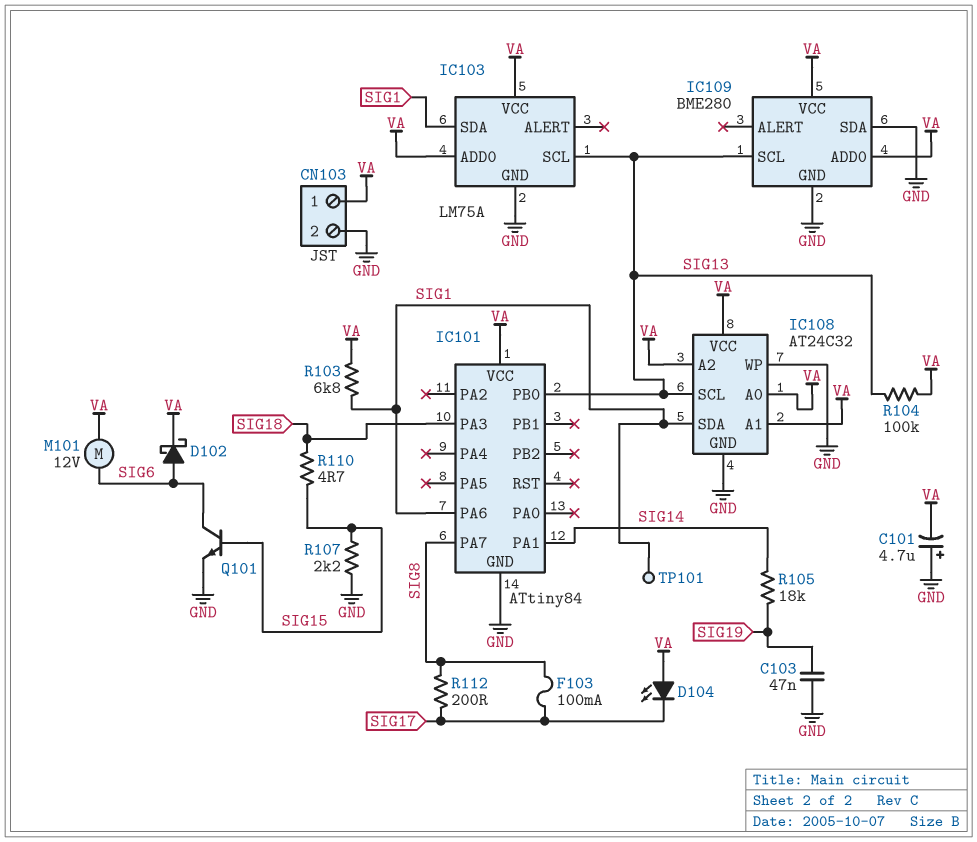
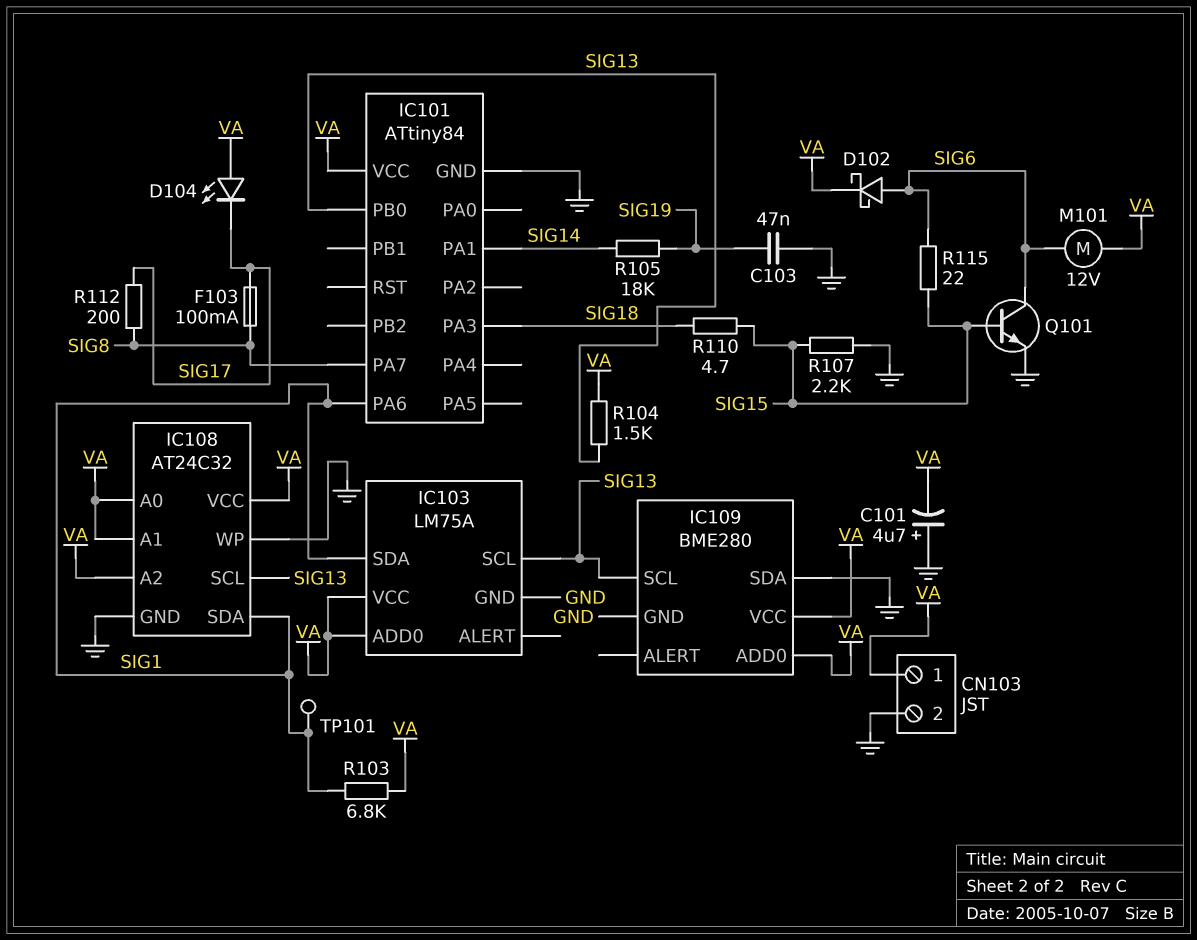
R104: 100k (SIG13, VA) -> 1.5k (SIG13, VA)
R115: none -> 22 (SIG6, SIG15)

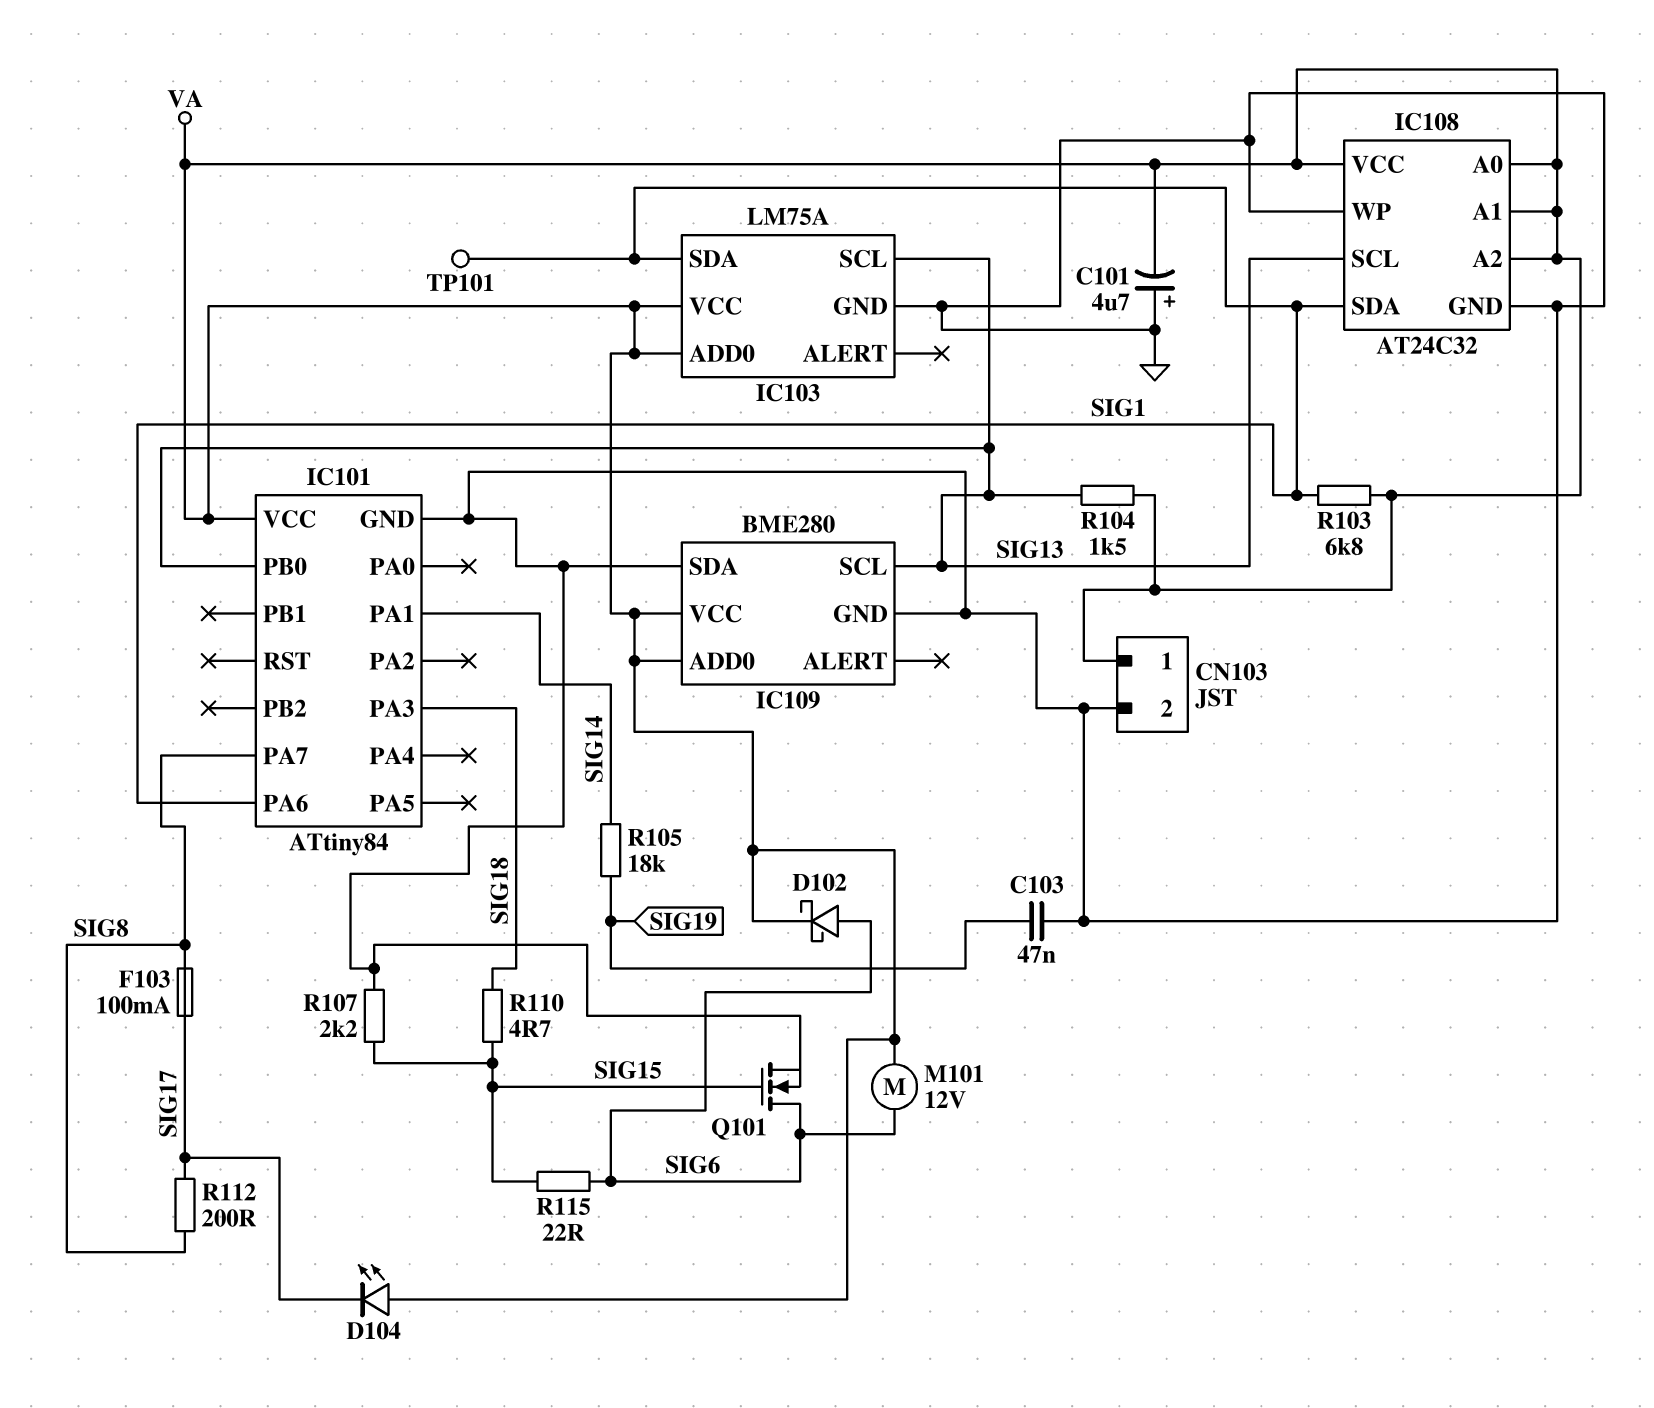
Q101: NPN (B SIG15, C SIG6, E GND) -> NMOS (G SIG15, D SIG6, S GND)

